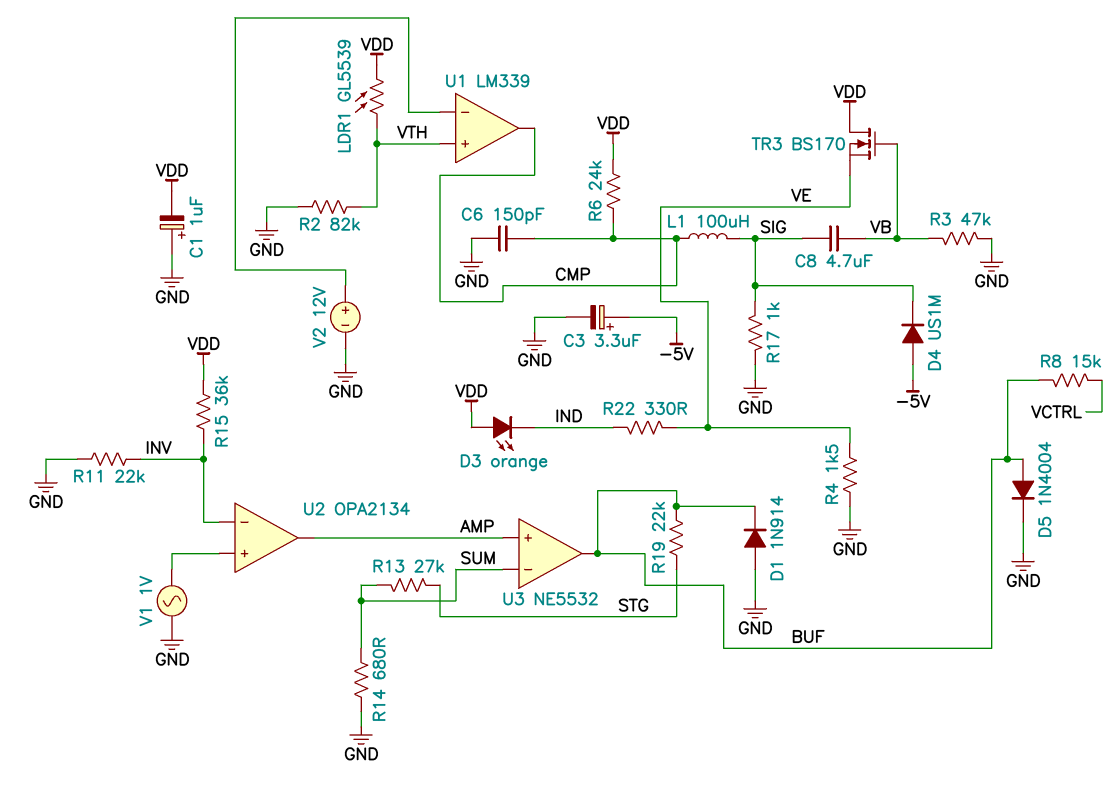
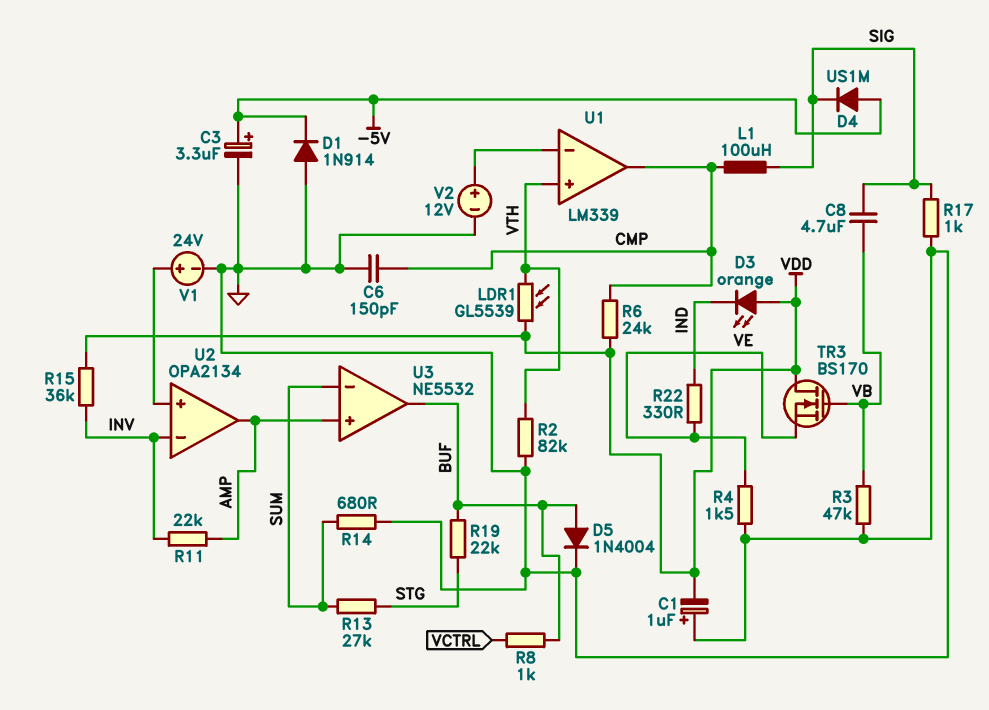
D1: diode 1N914 (A GND, K BUF) -> diode 1N914 (A GND, K -5V)
R8: 15k (BUF, VCTRL) -> 1k (BUF, VCTRL)
R11: 22k (GND, INV) -> 22k (AMP, INV)
V1: AC 1V (GND, U2/in+) -> 24V (plus U2/in+, minus GND)

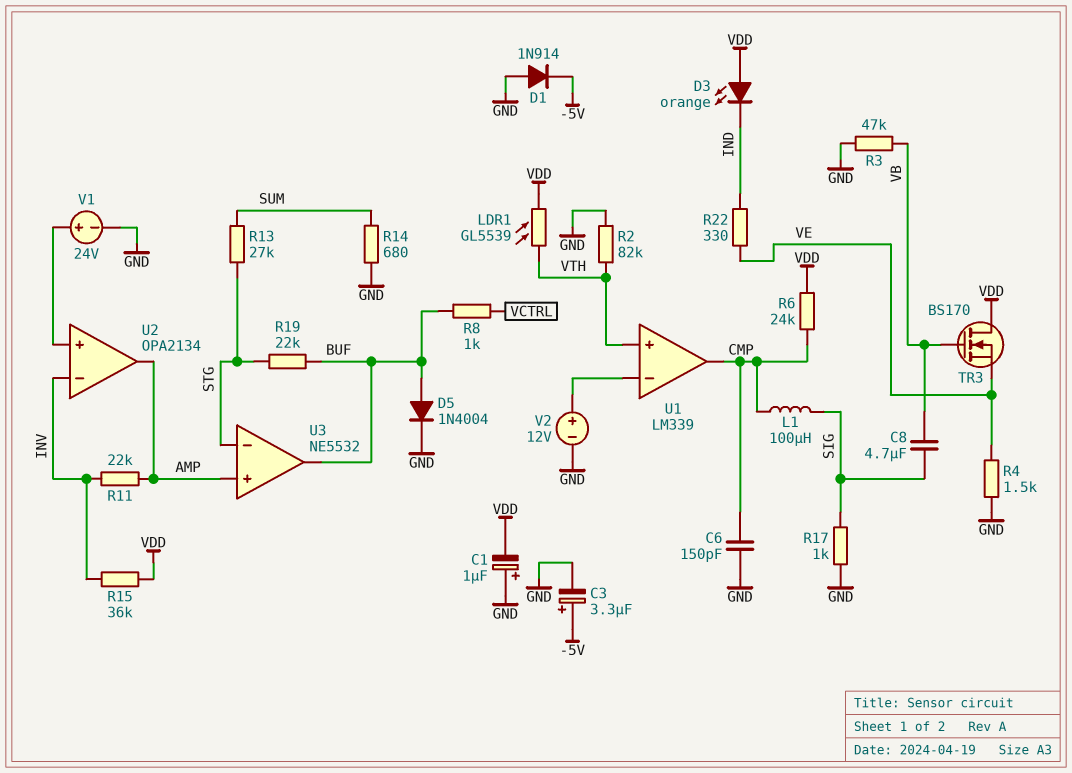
D4: diode US1M (A -5V, K SIG) -> none
U3 pin in-: SUM -> STG

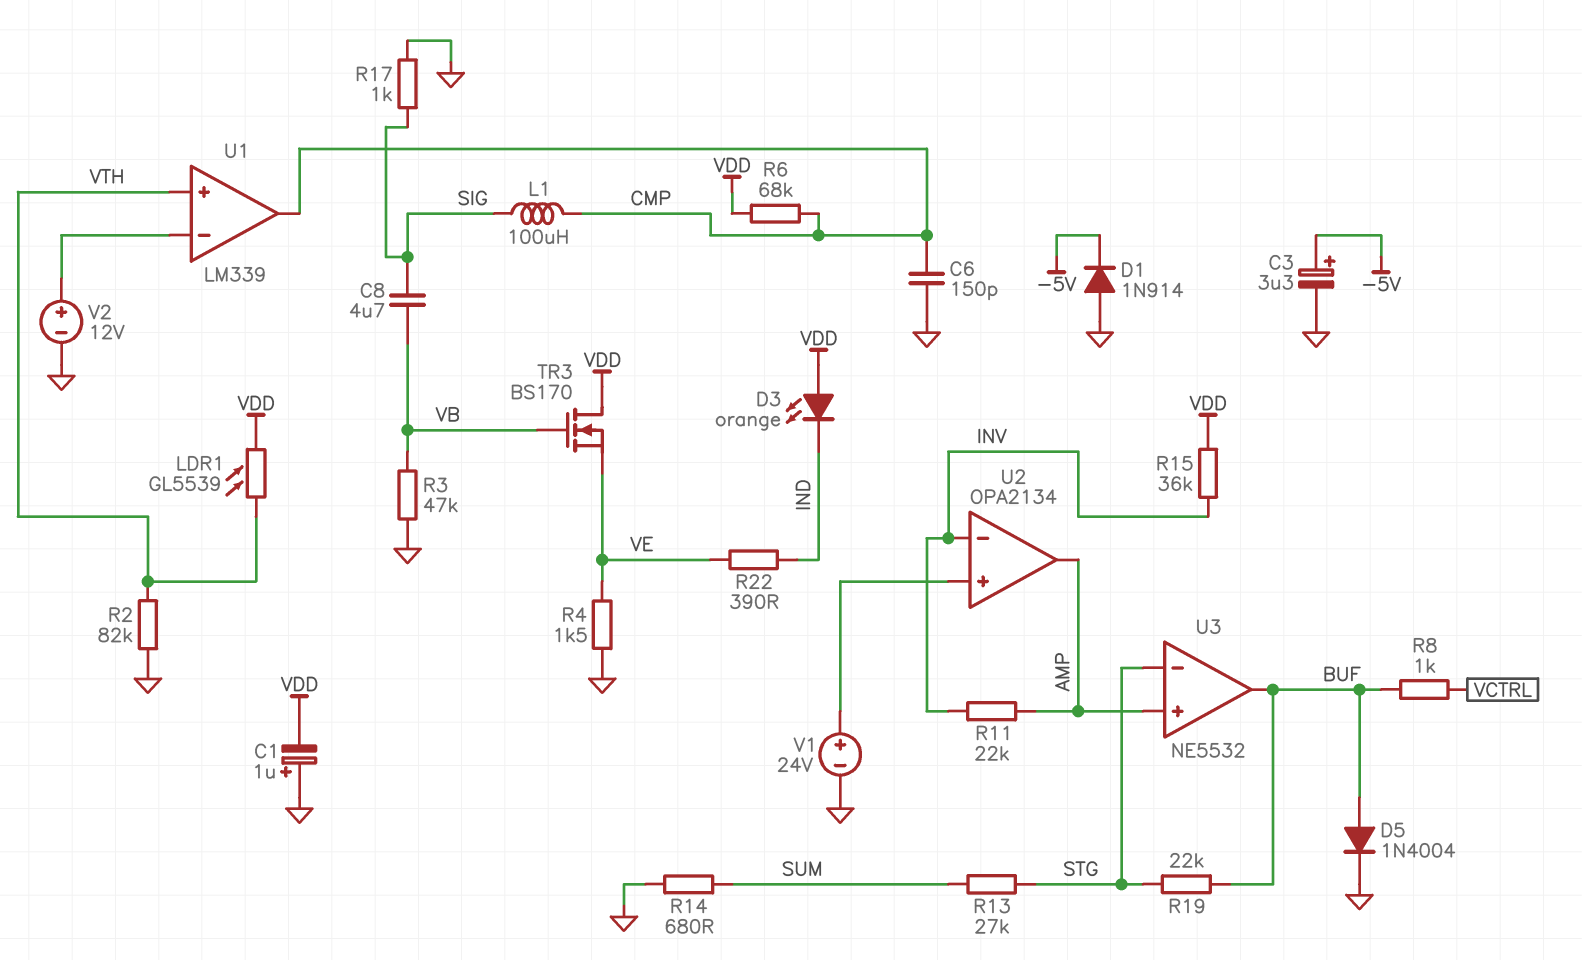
R6: 24k (CMP, VDD) -> 68k (CMP, VDD)
R22: 330 (IND, VE) -> 390 (IND, VE)

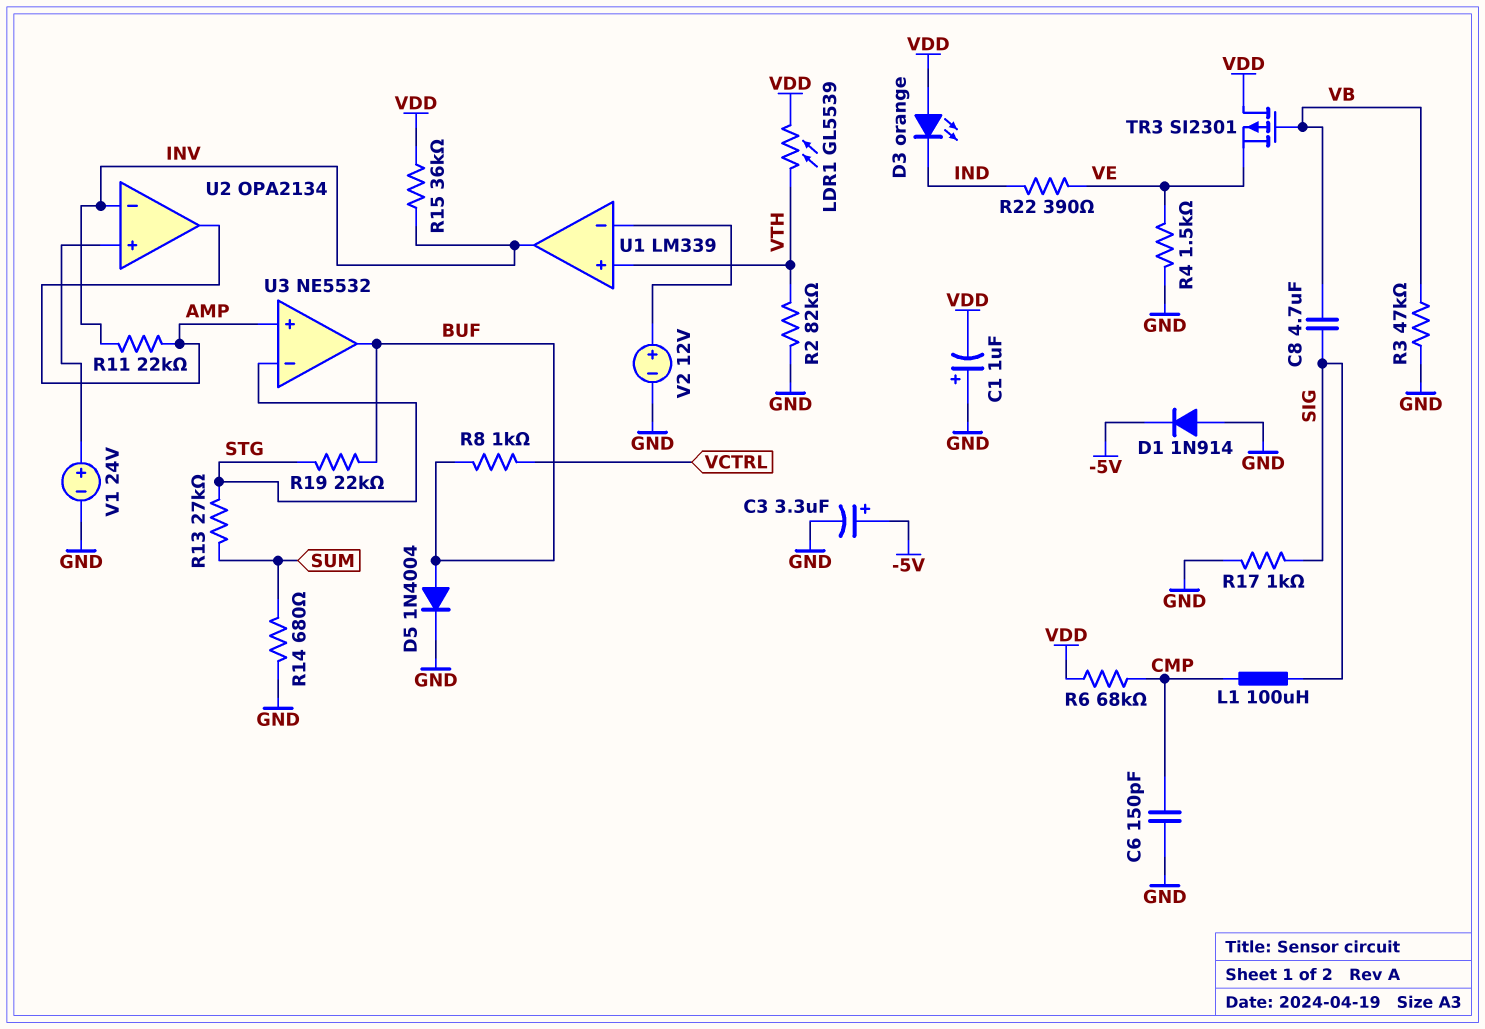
TR3: NMOS BS170 (G VB, D VDD, S VE) -> PMOS SI2301 (G VB, D VDD, S VE)
U1 pin out: CMP -> INV

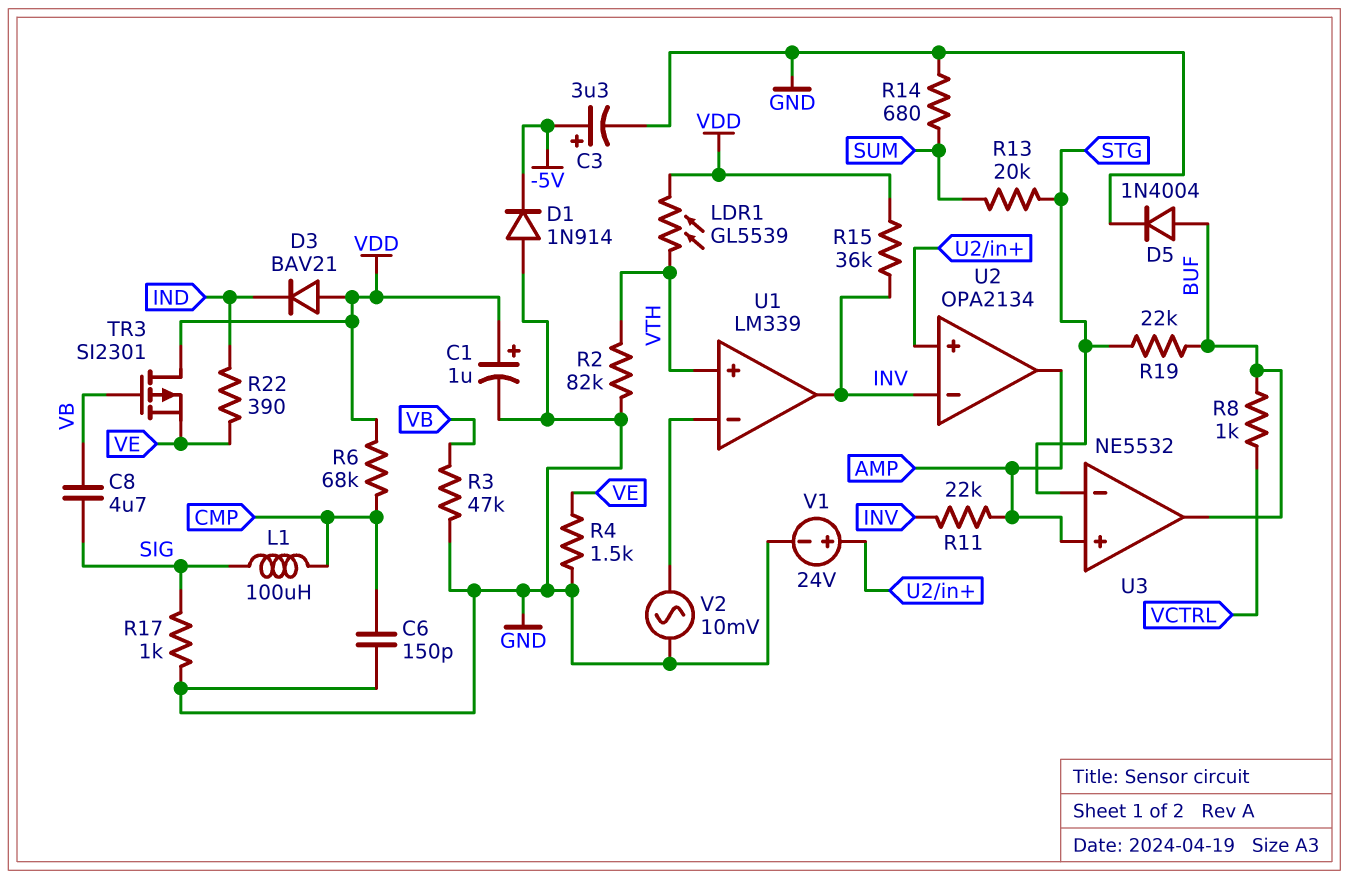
C1: 1uF (plus GND, minus VDD) -> 1uF (plus VDD, minus GND)
D3: LED orange (A VDD, K IND) -> diode BAV21 (A VDD, K IND)
R13: 27k (STG, SUM) -> 20k (STG, SUM)
V2: 12V (plus U1/in-, minus GND) -> AC 10mV (GND, U1/in-)

